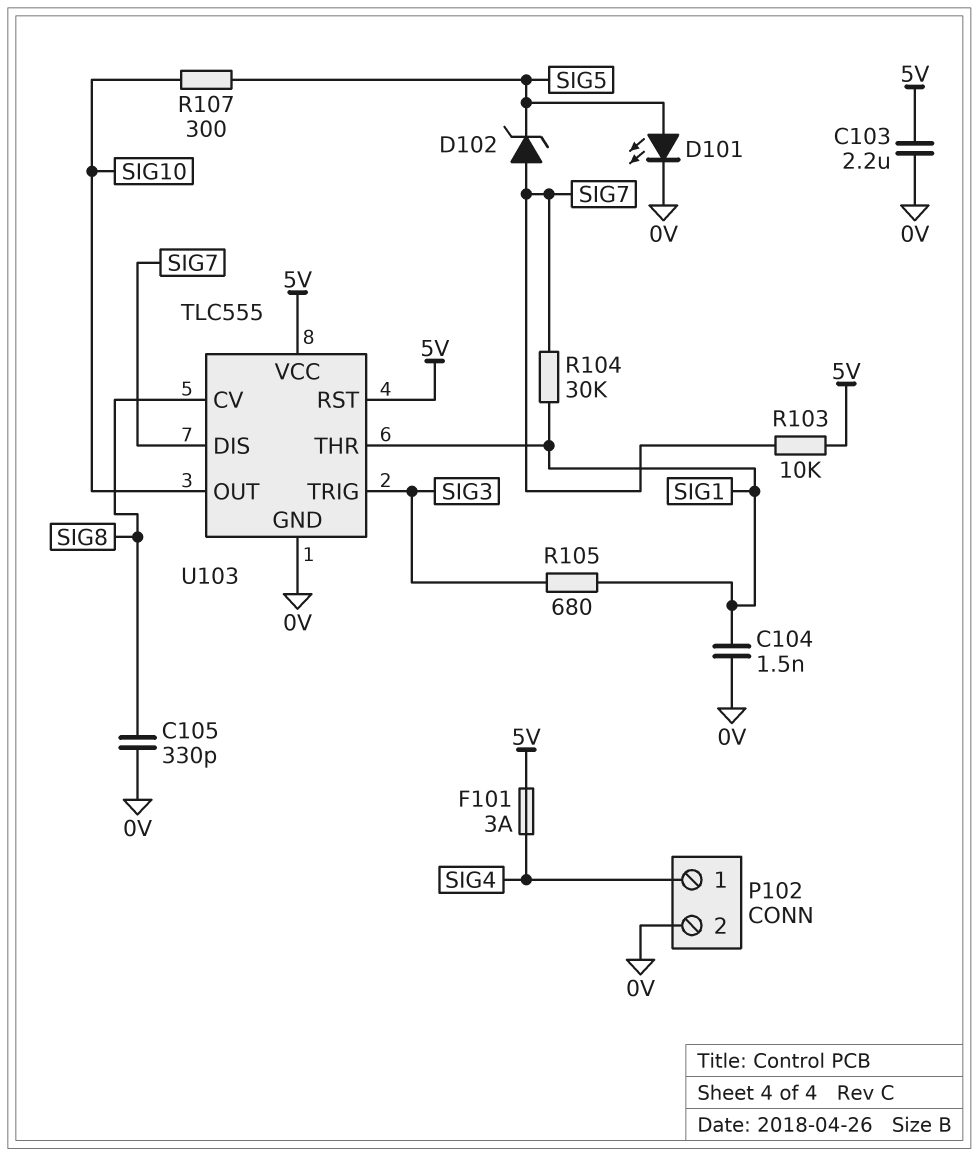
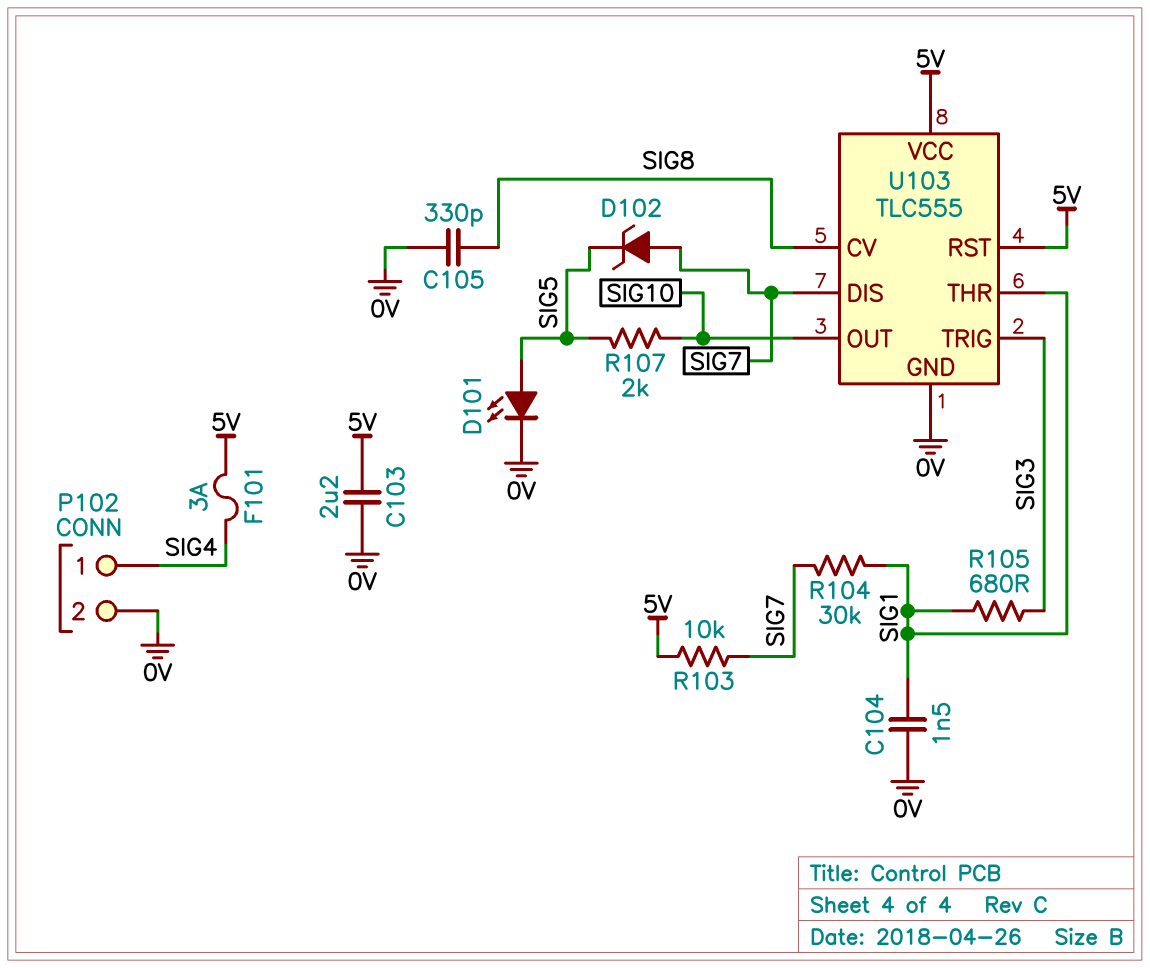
R107: 300 (SIG5, SIG10) -> 2k (SIG5, SIG10)

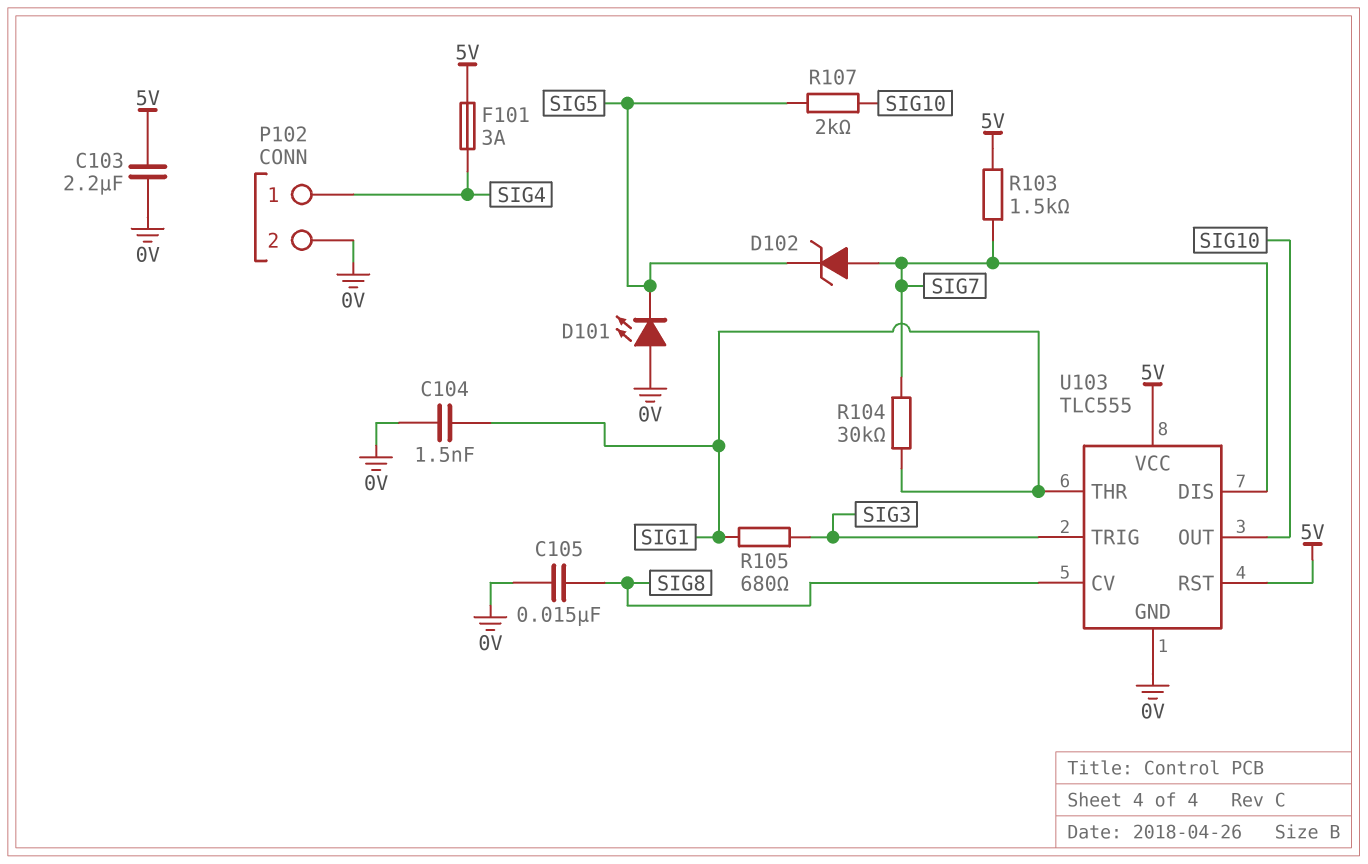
C105: 330pF (0V, SIG8) -> 15nF (0V, SIG8)
D101: LED (A SIG5, K 0V) -> LED (A 0V, K SIG5)
R103: 10k (5V, SIG7) -> 1.5k (5V, SIG7)

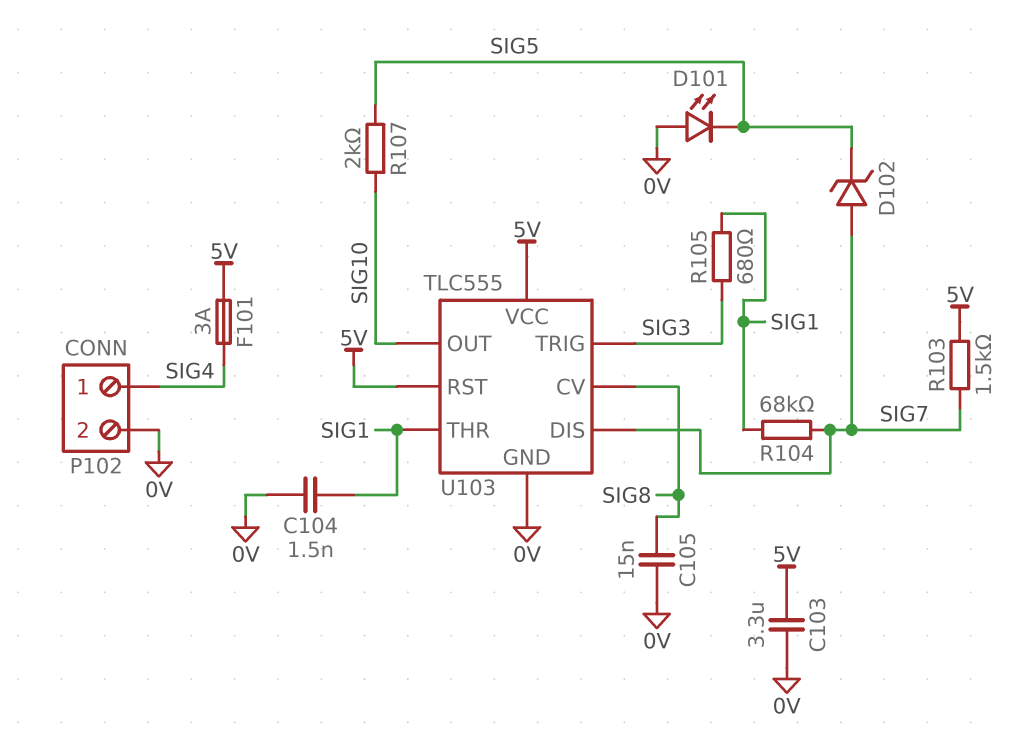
C103: 2.2uF (0V, 5V) -> 3.3uF (0V, 5V)
R104: 30k (SIG1, SIG7) -> 68k (SIG1, SIG7)

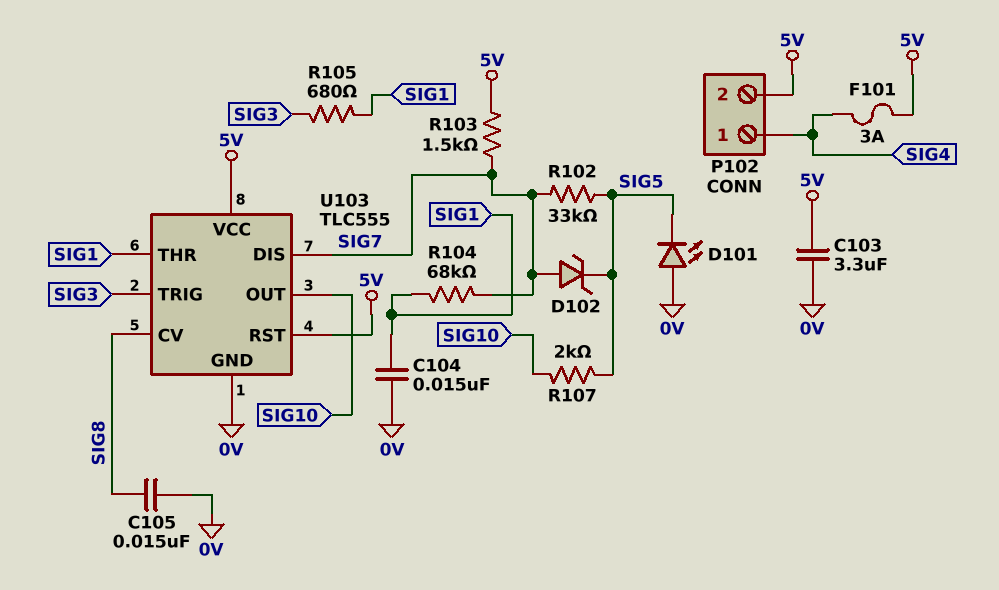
C104: 1.5nF (0V, SIG1) -> 15nF (0V, SIG1)
P102 pin 2: 0V -> 5V
R102: none -> 33k (SIG5, SIG7)

